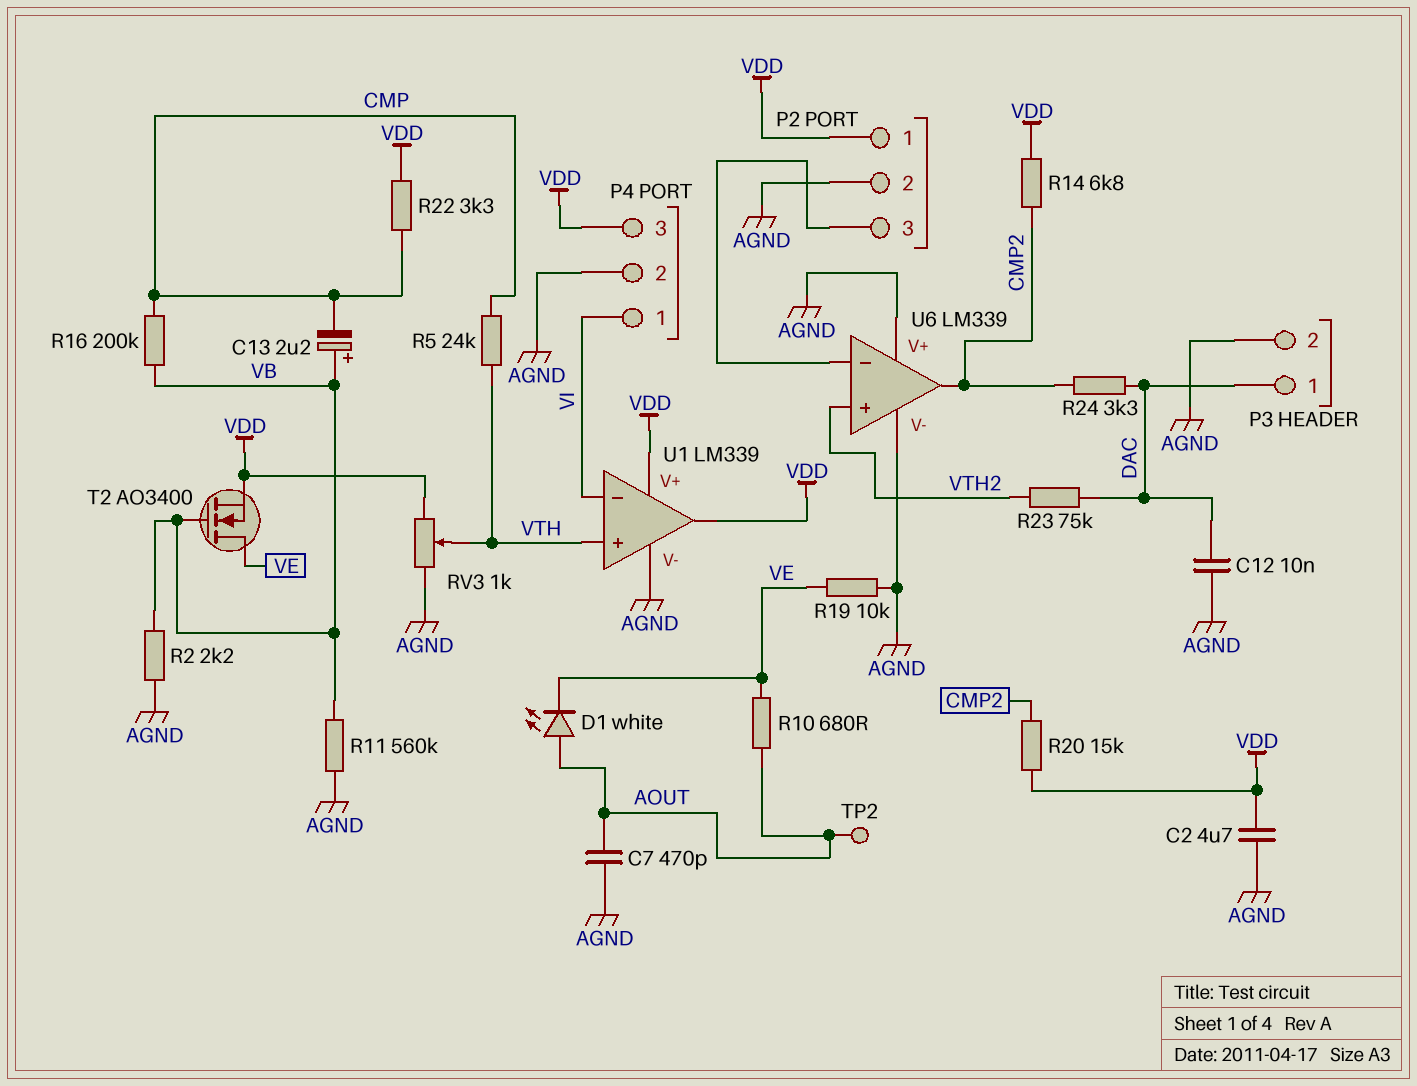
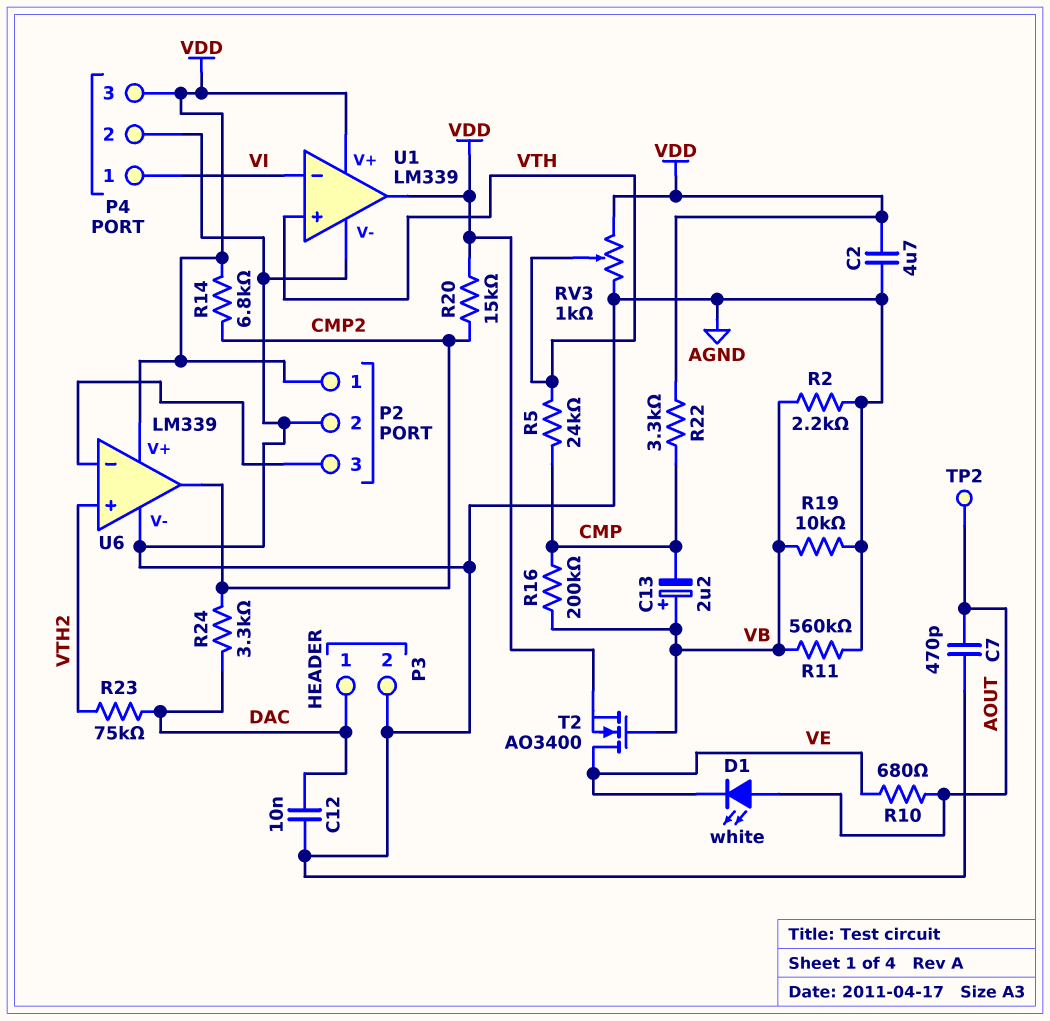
R19: 10k (AGND, VE) -> 10k (AGND, VB)
U6 pin V+: AGND -> VDD

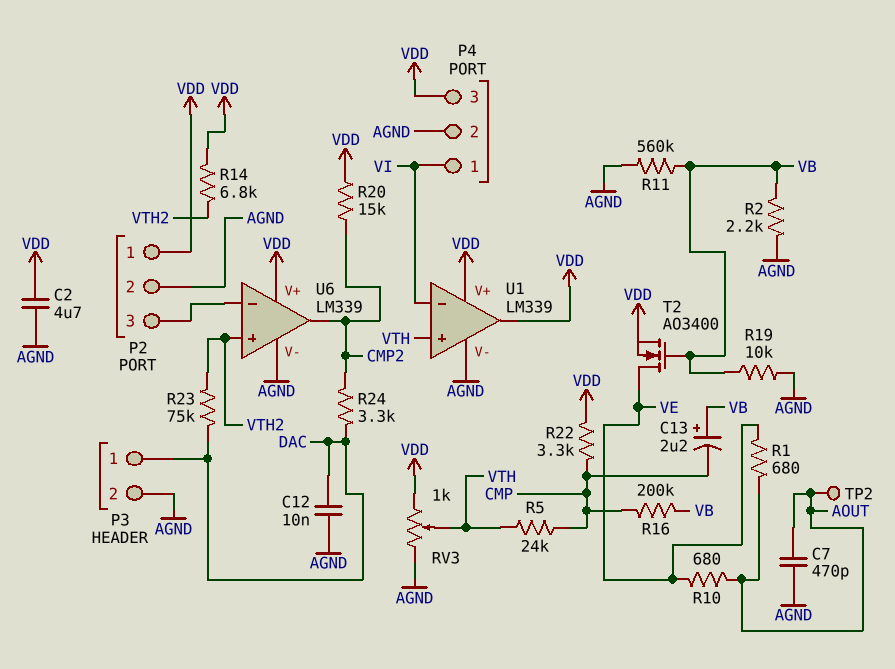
D1: LED white (A AOUT, K VE) -> none
R1: none -> 680 (AOUT, VE)
R14: 6.8k (CMP2, VDD) -> 6.8k (VDD, VTH2)

